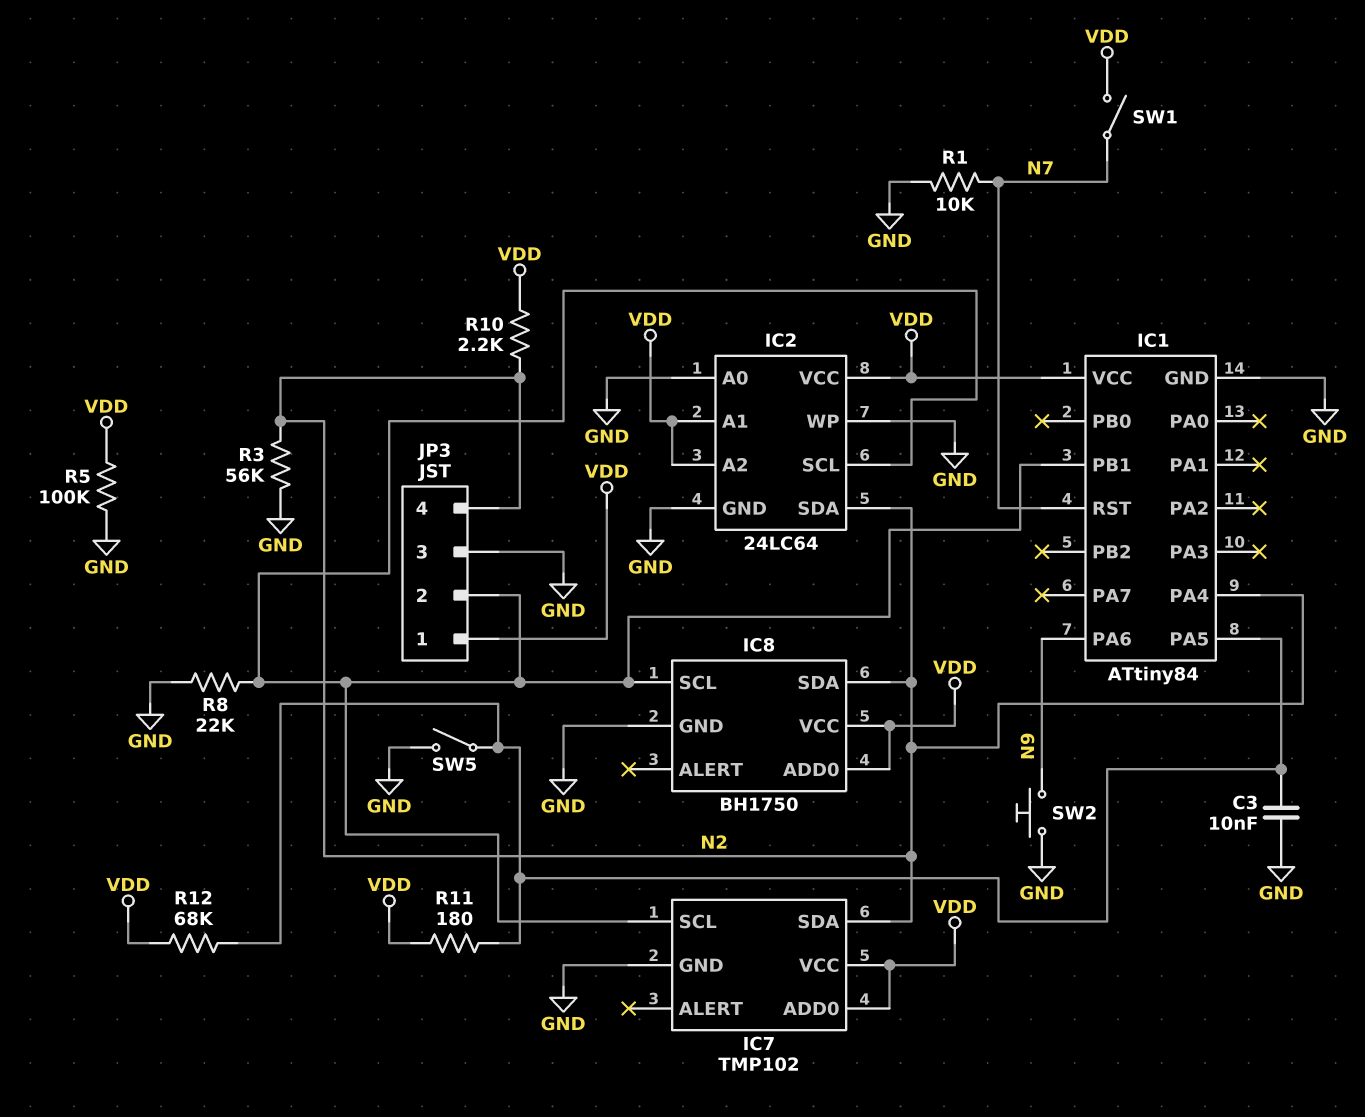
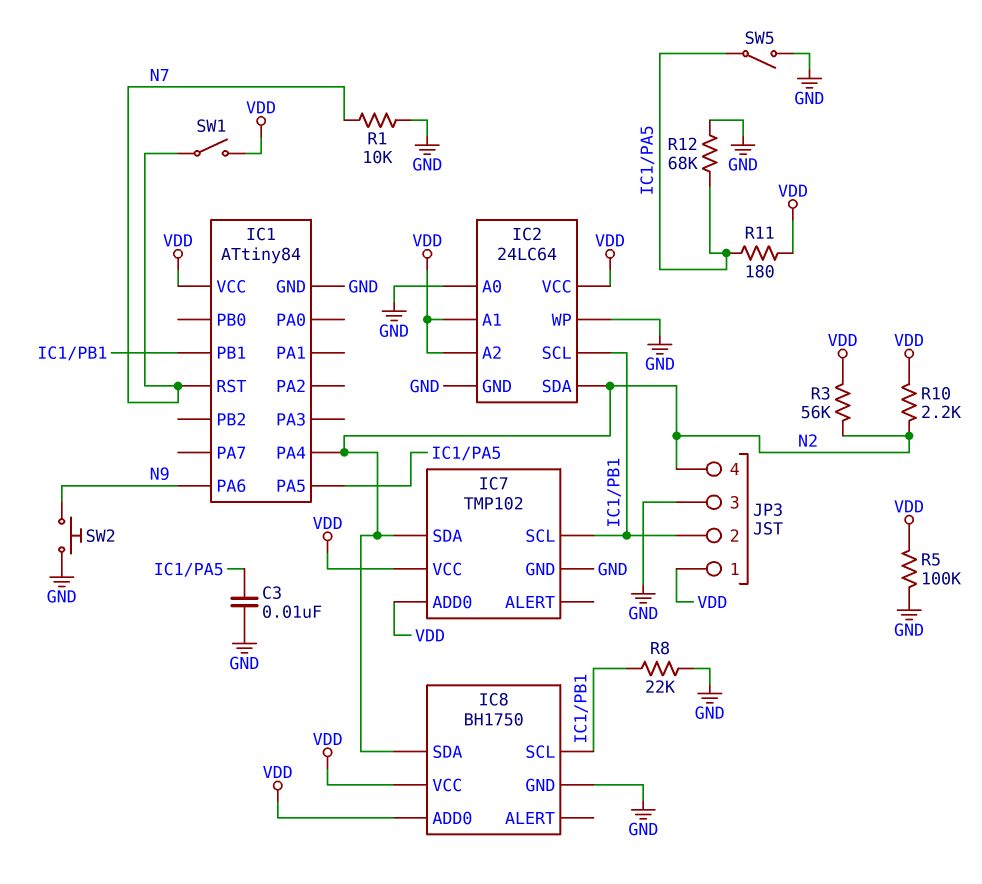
R3: 56k (GND, N2) -> 56k (N2, VDD)
R12: 68k (IC1/PA5, VDD) -> 68k (GND, IC1/PA5)

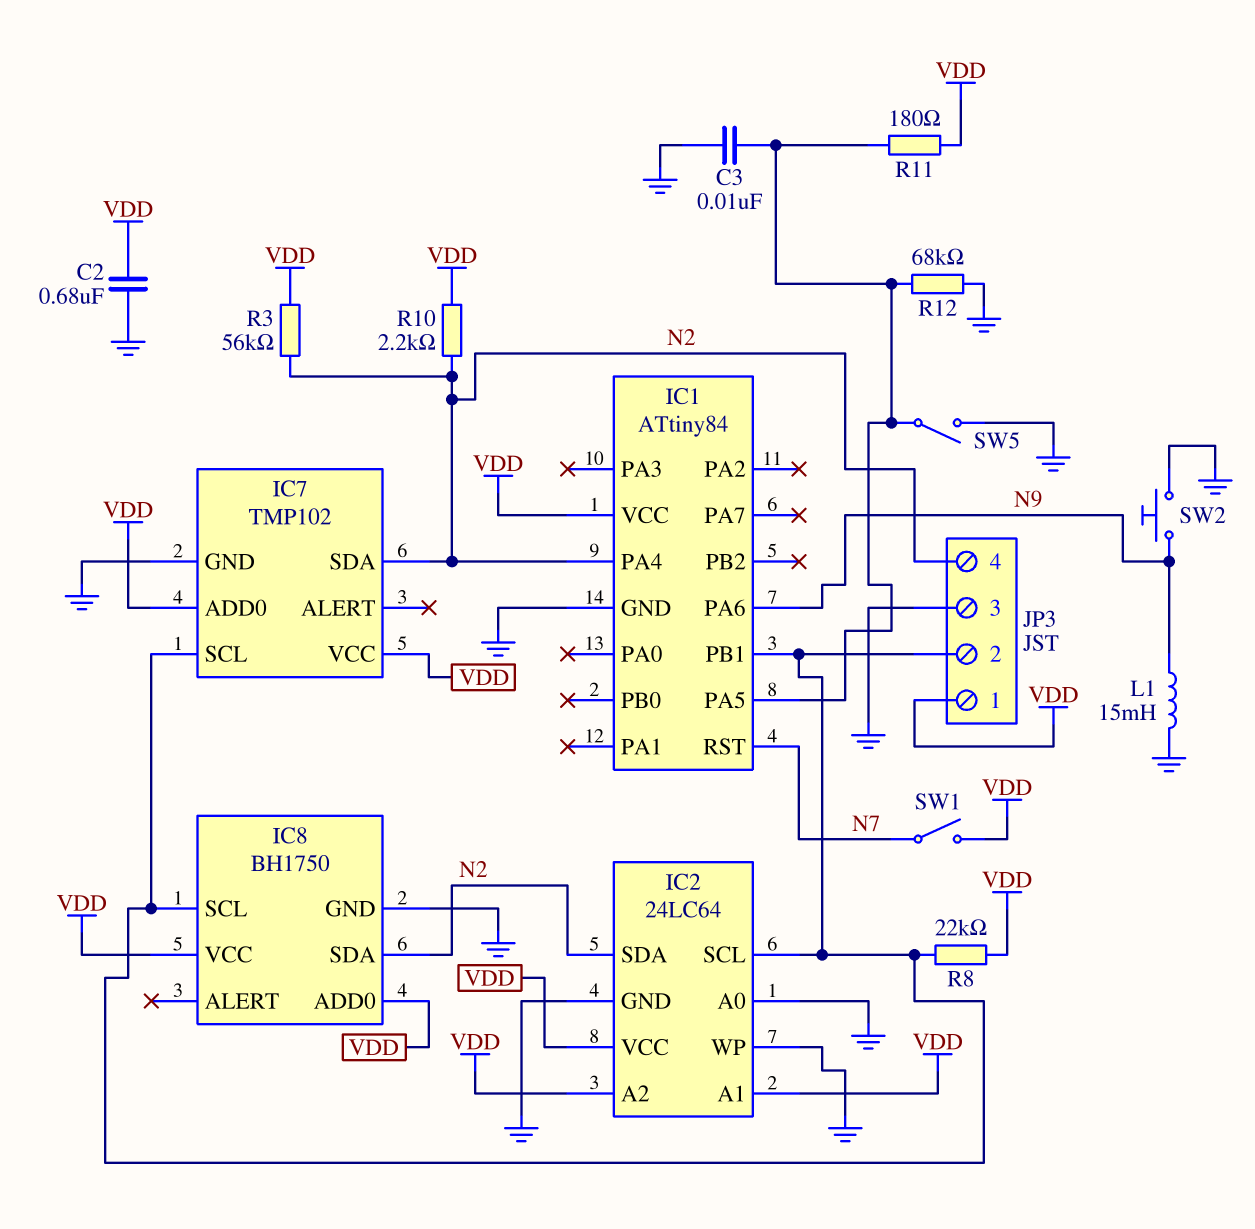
C2: none -> 680nF (GND, VDD)
L1: none -> 15mH (GND, N9)
R1: 10k (GND, N7) -> none
R5: 100k (GND, VDD) -> none
R8: 22k (GND, IC1/PB1) -> 22k (IC1/PB1, VDD)

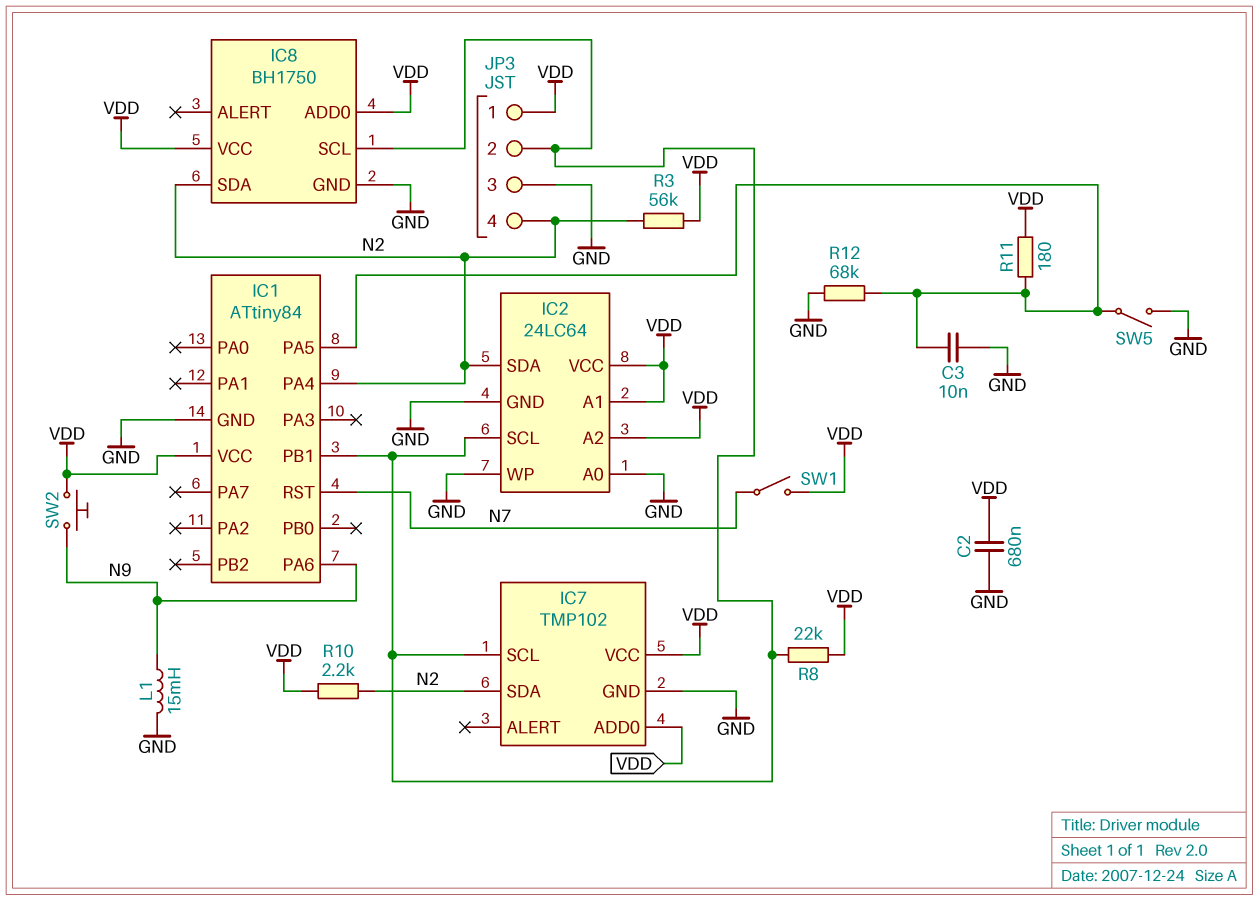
SW2: button (GND, N9) -> button (N9, VDD)

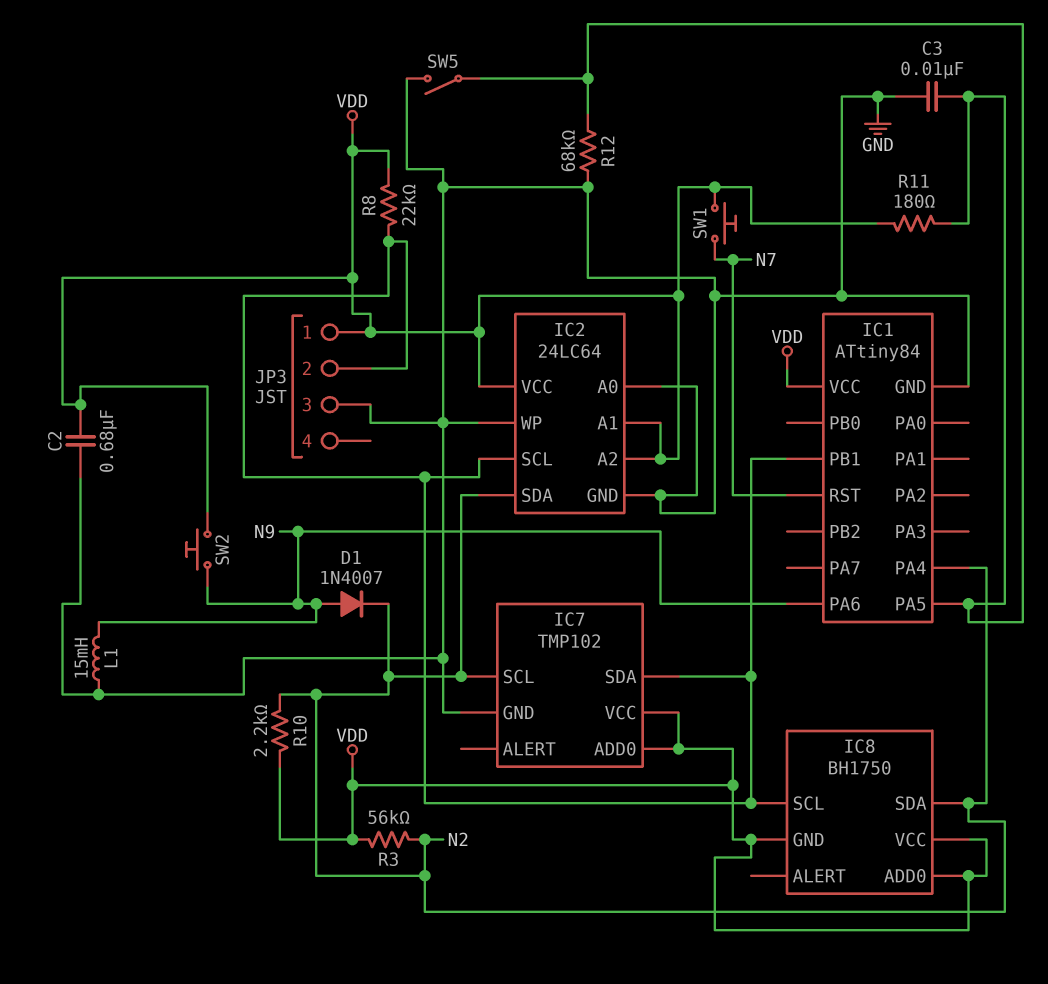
D1: none -> diode 1N4007 (A N9, K N2)
IC7 pin SCL: IC1/PB1 -> N2
IC7 pin SDA: N2 -> IC1/PB1
IC8 pin GND: GND -> VDD
JP3 pin 4: N2 -> none
SW1: switch (N7, VDD) -> button (N7, VDD)

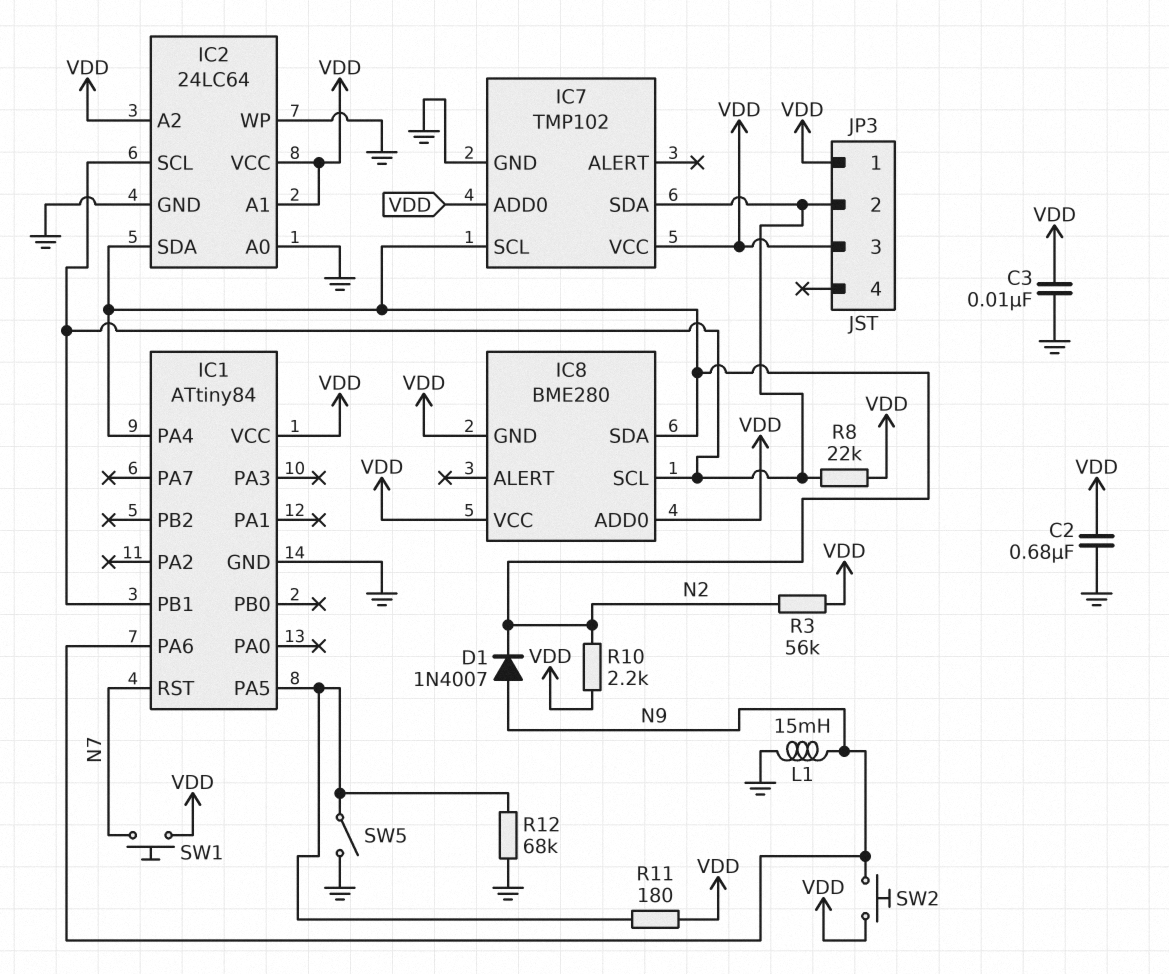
C3: 10nF (GND, IC1/PA5) -> 10nF (GND, VDD)
IC8: BH1750 -> BME280
JP3 pin 3: GND -> VDD

